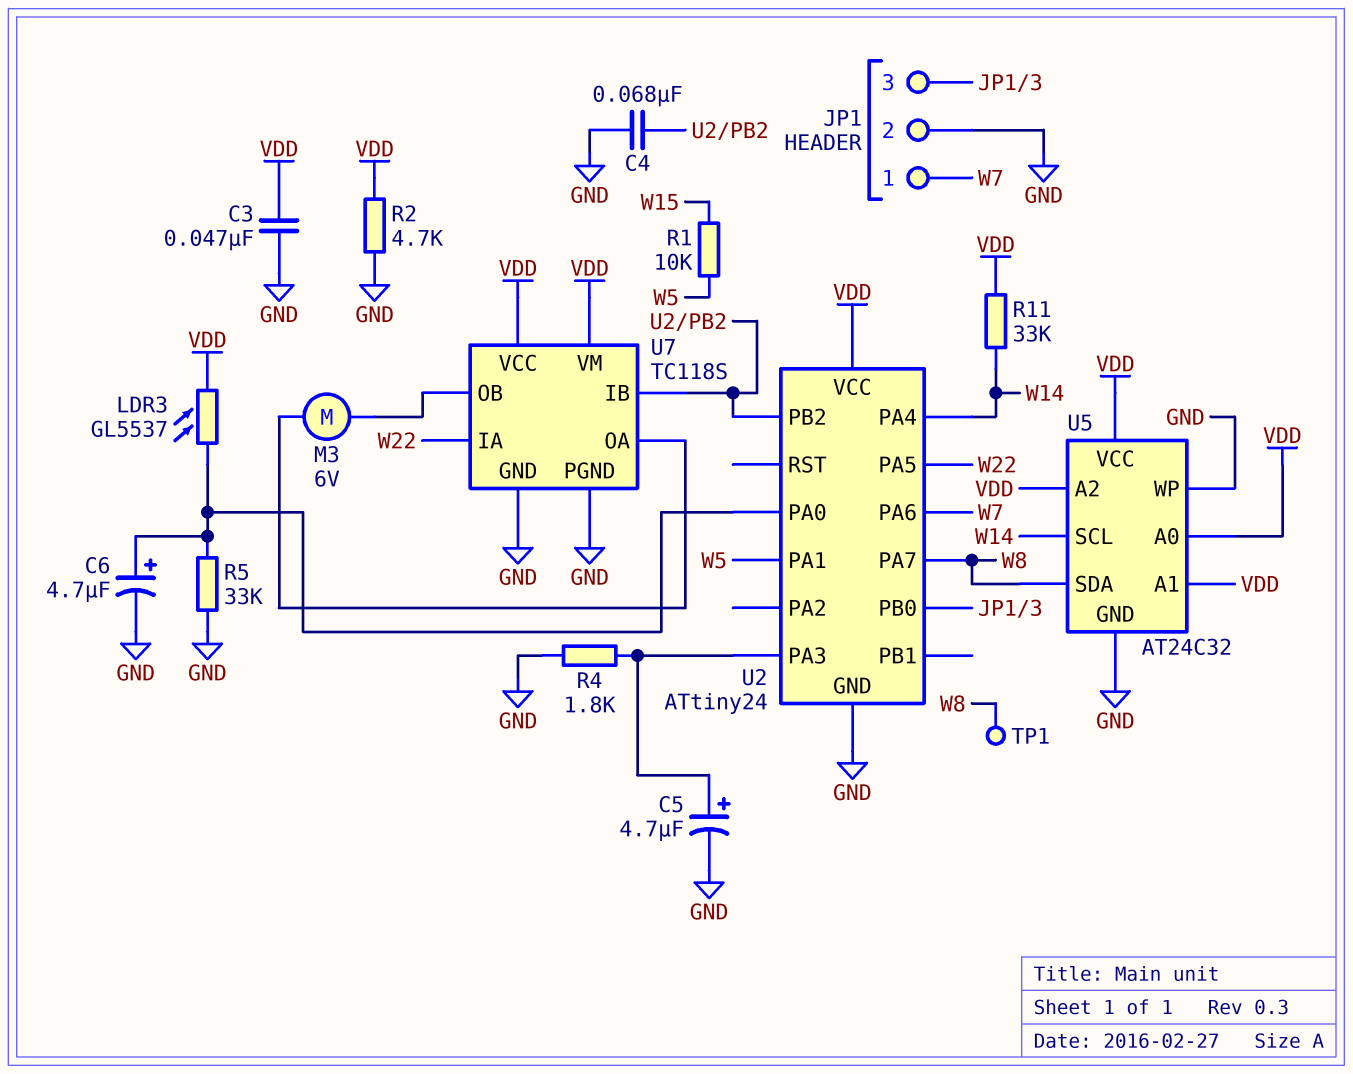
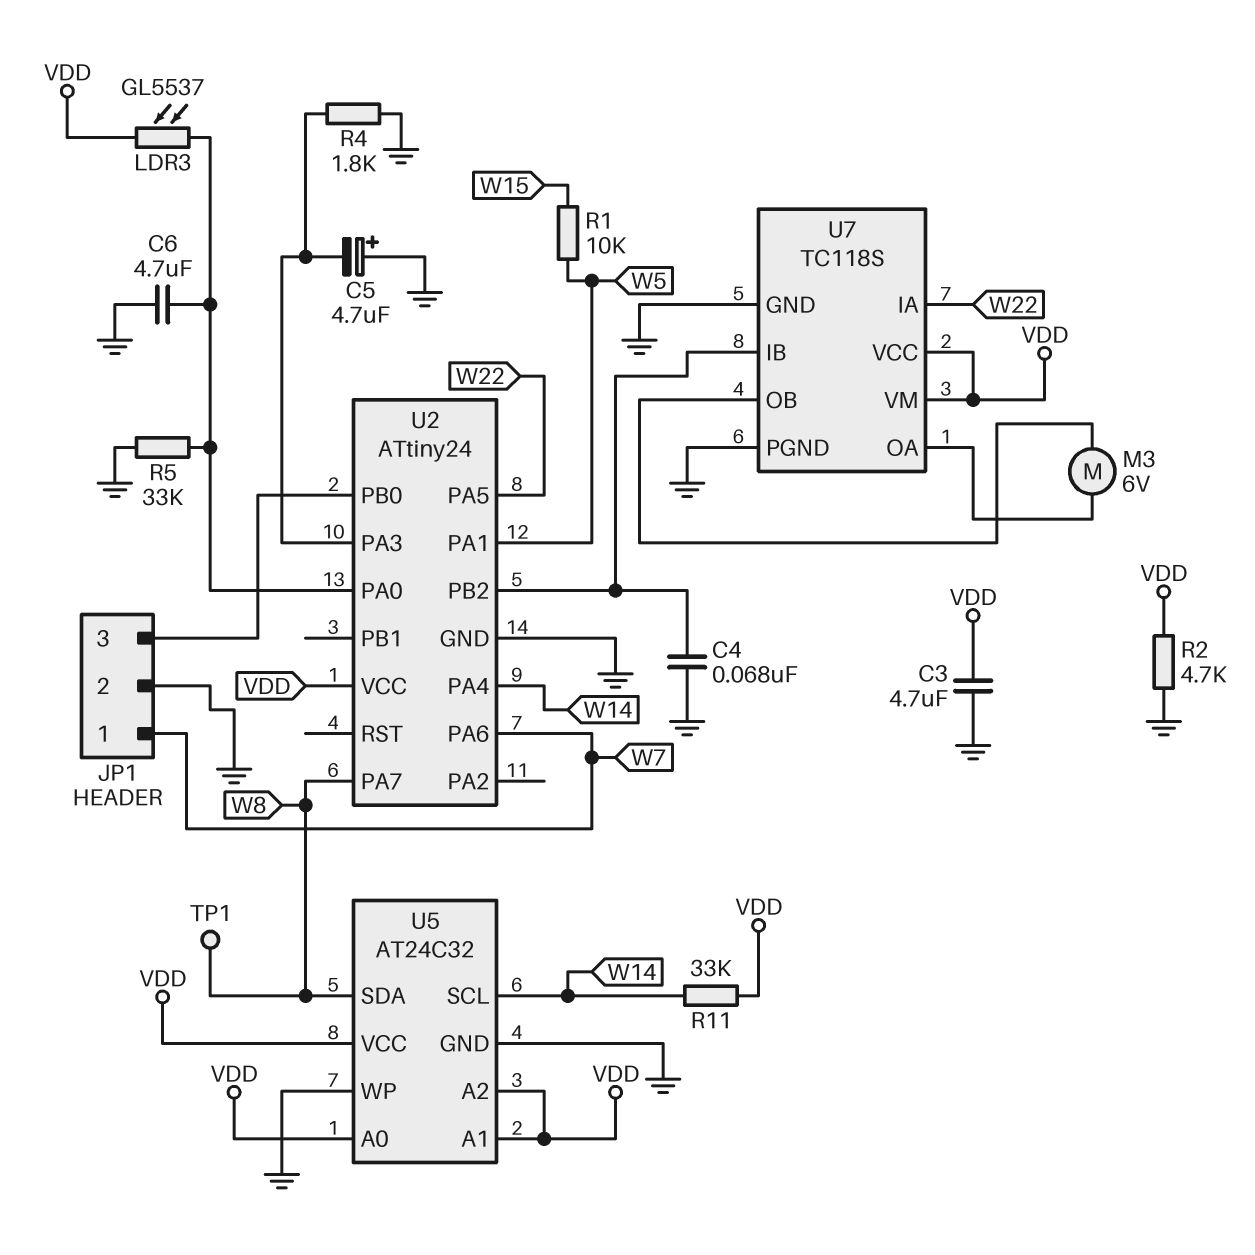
C3: 47nF (GND, VDD) -> 4.7uF (GND, VDD)
C5: 4.7uF (plus U2/PA3, minus GND) -> 4.7uF (plus GND, minus U2/PA3)
C6: 4.7uF (plus U2/PA0, minus GND) -> 4.7uF (GND, U2/PA0)

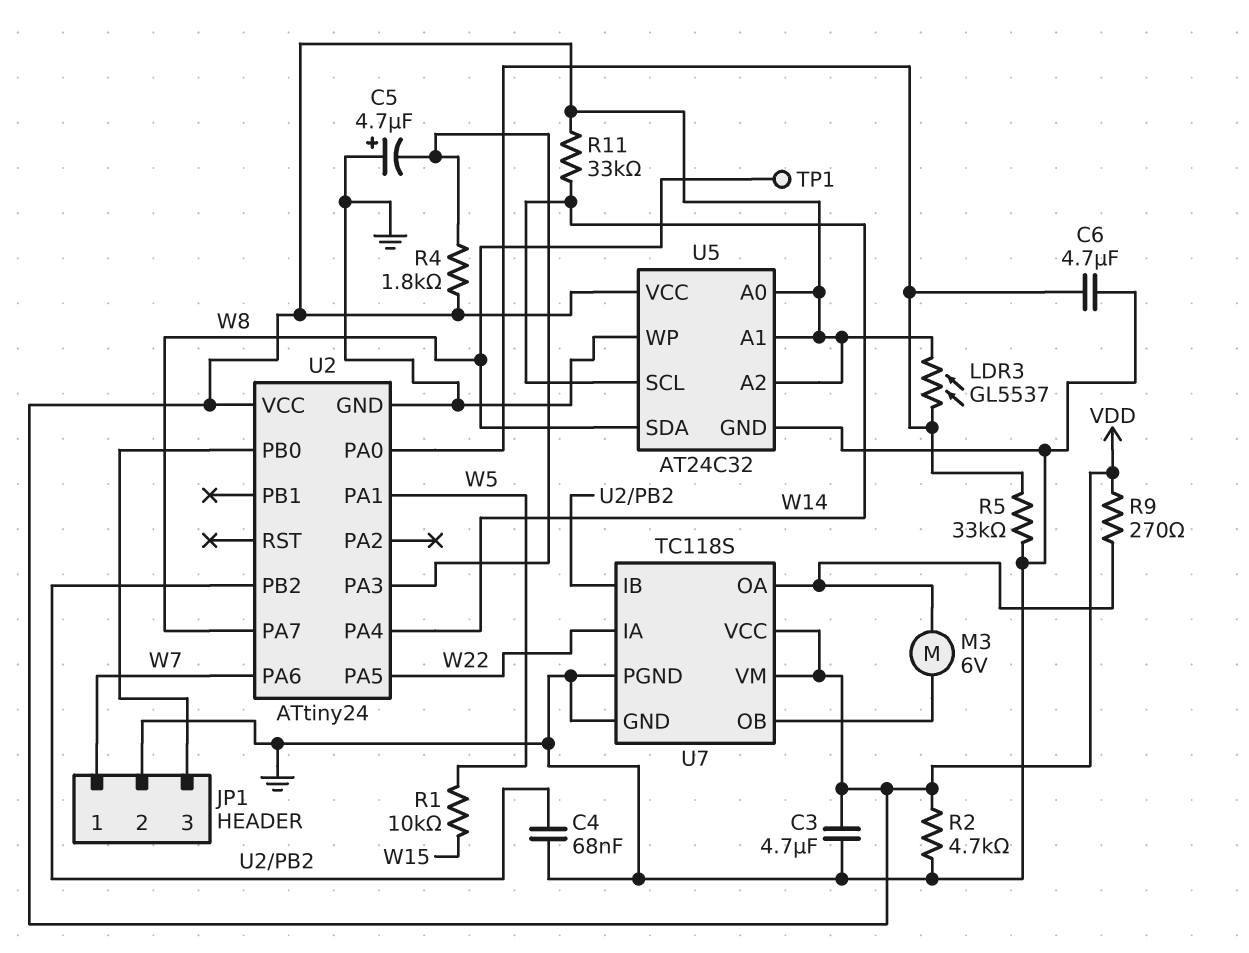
R4: 1.8k (GND, U2/PA3) -> 1.8k (U2/PA3, VDD)
R9: none -> 270 (U7/OA, VDD)

